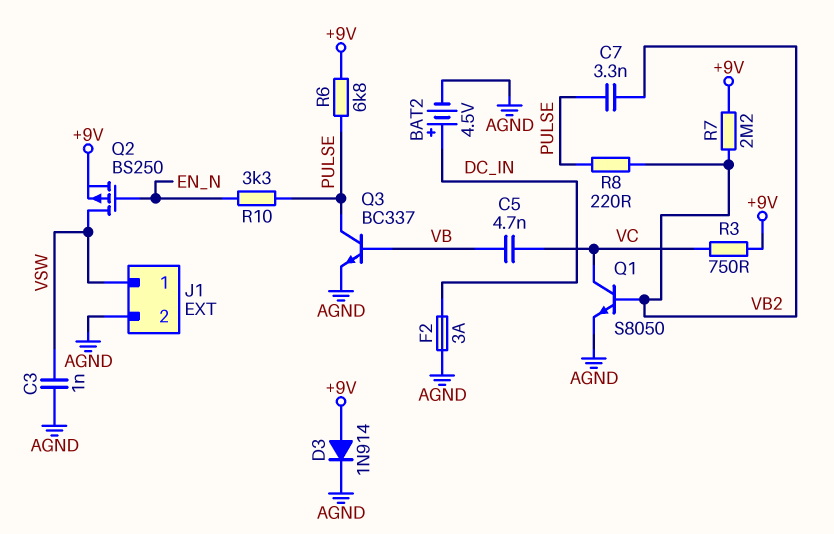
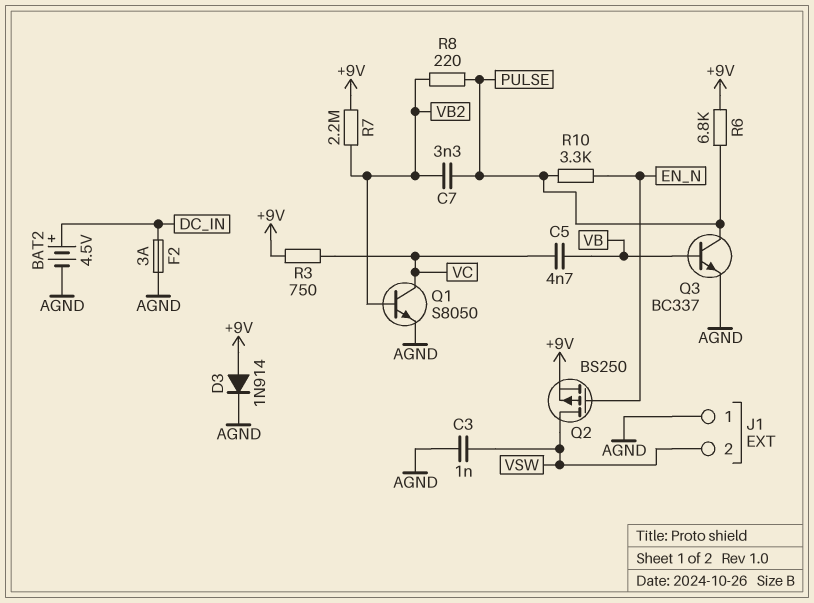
J1 pin 1: VSW -> AGND
J1 pin 2: AGND -> VSW

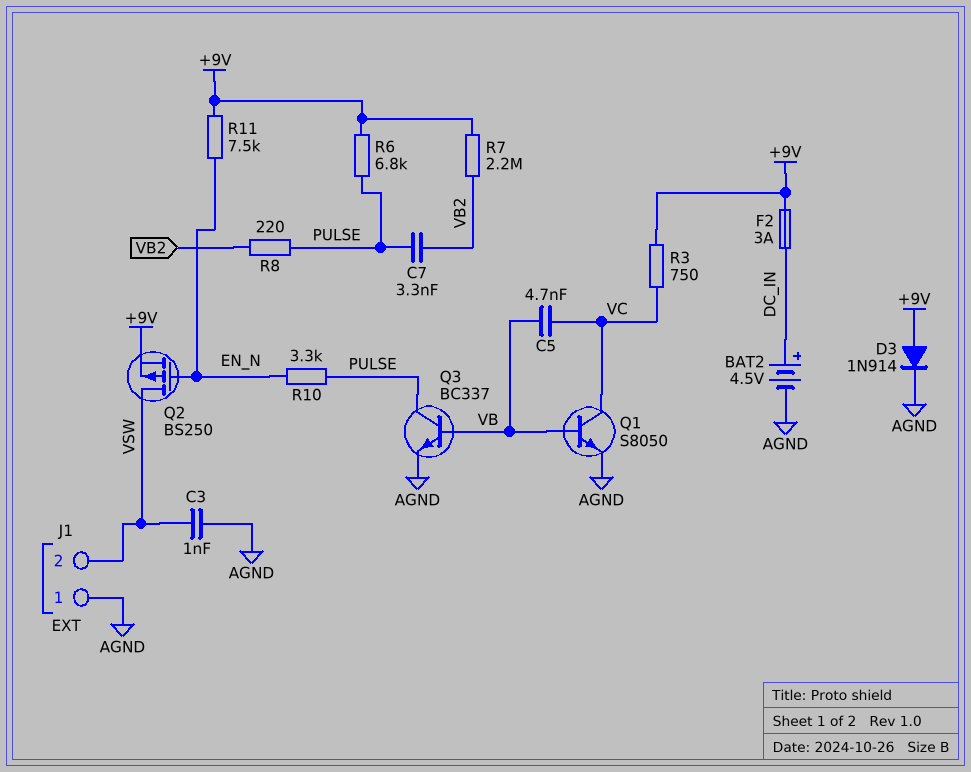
F2: 3A (AGND, DC_IN) -> 3A (+9V, DC_IN)
Q1: NPN S8050 (B VB2, C VC, E AGND) -> NPN S8050 (B VB, C VC, E AGND)
R11: none -> 7.5k (+9V, EN_N)

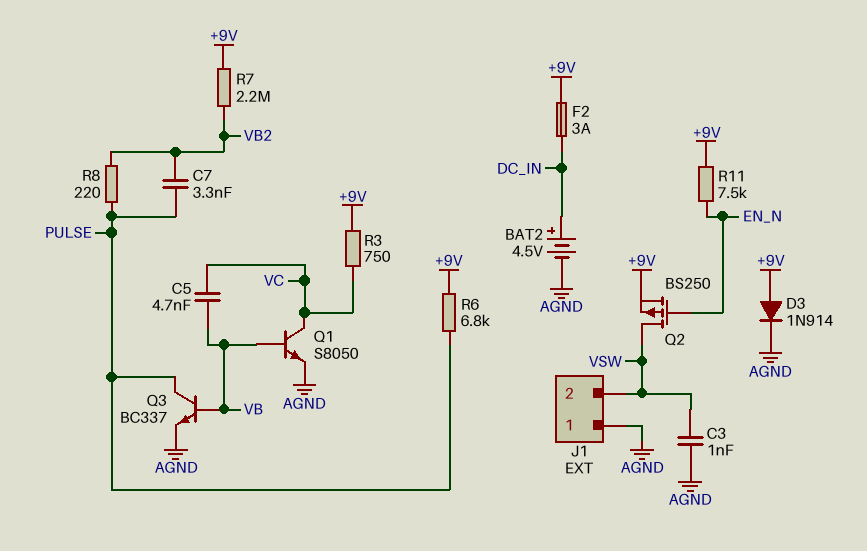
R10: 3.3k (EN_N, PULSE) -> none

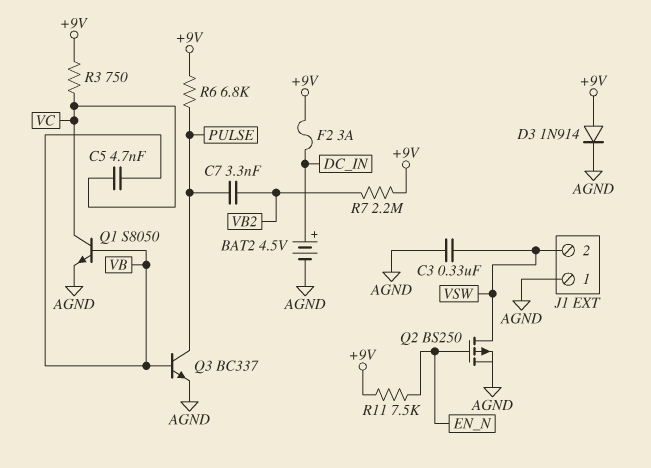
C3: 1nF (AGND, VSW) -> 330nF (AGND, VSW)
Q2: PMOS BS250 (G EN_N, D VSW, S +9V) -> PMOS BS250 (G EN_N, D VSW, S AGND)
R8: 220 (PULSE, VB2) -> none

